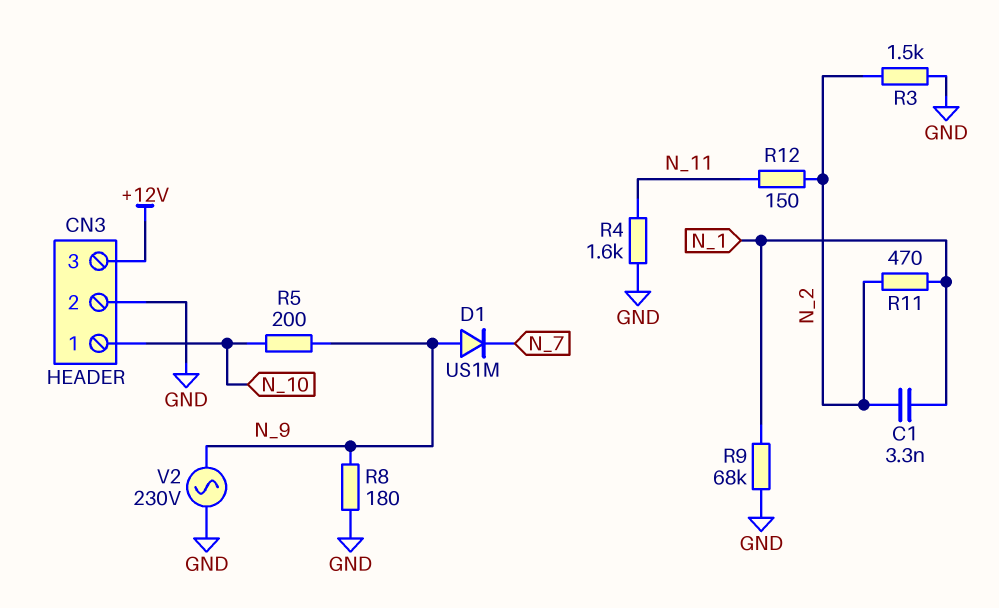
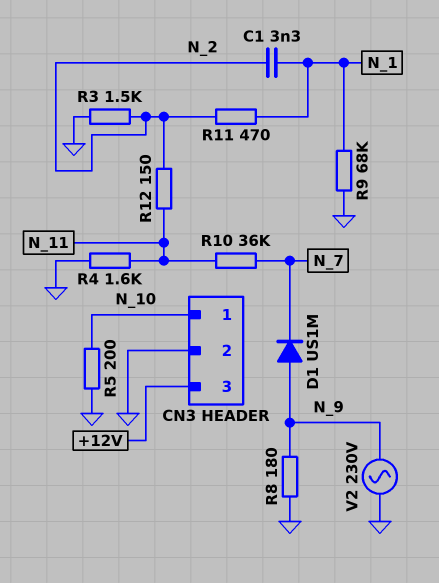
R5: 200 (N_9, N_10) -> 200 (GND, N_10)
R10: none -> 36k (N_7, N_11)

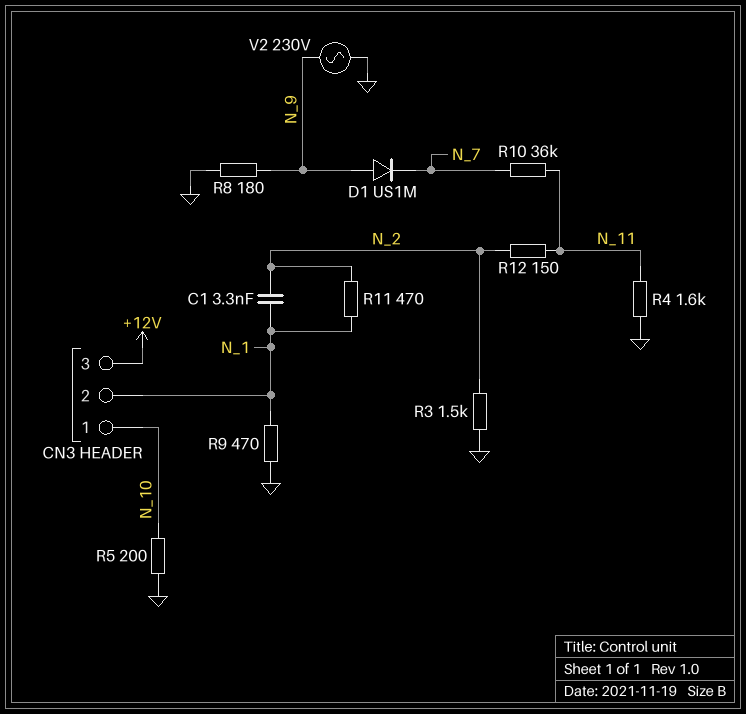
CN3 pin 2: GND -> N_1
R9: 68k (GND, N_1) -> 470 (GND, N_1)

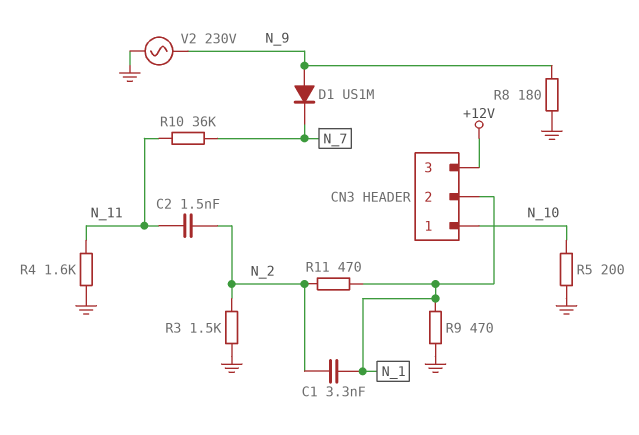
C2: none -> 1.5nF (N_2, N_11)
R12: 150 (N_2, N_11) -> none

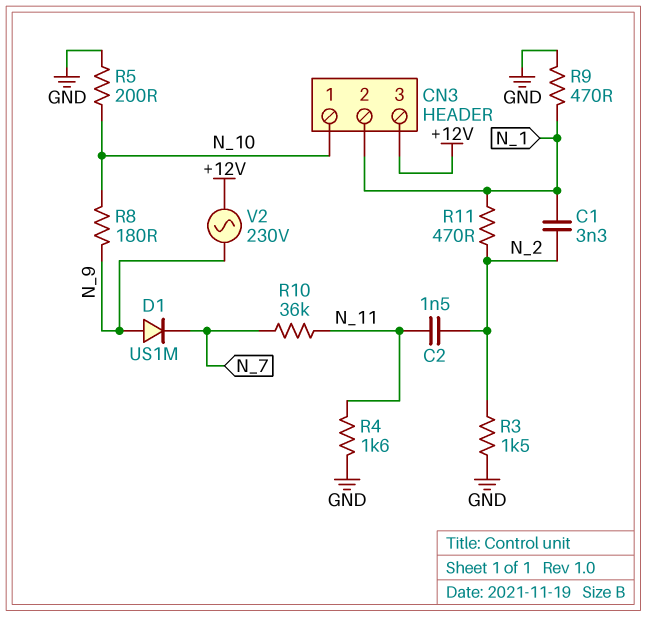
R8: 180 (GND, N_9) -> 180 (N_9, N_10)
V2: AC 230V (GND, N_9) -> AC 230V (+12V, N_9)

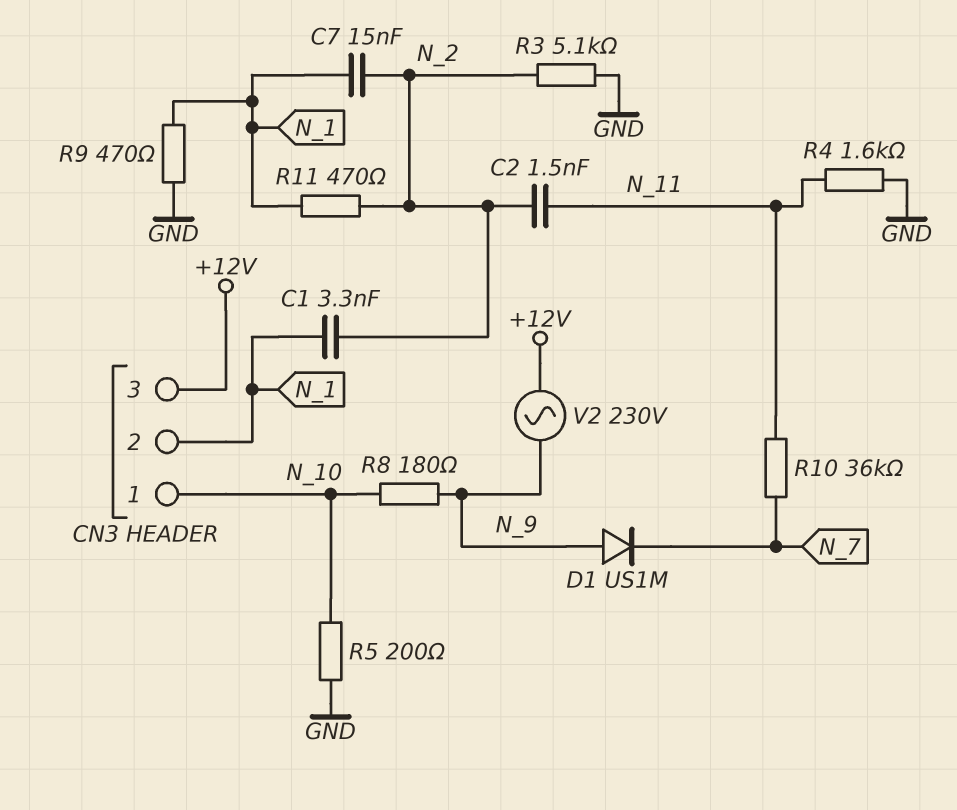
C7: none -> 15nF (N_1, N_2)
R3: 1.5k (GND, N_2) -> 5.1k (GND, N_2)

